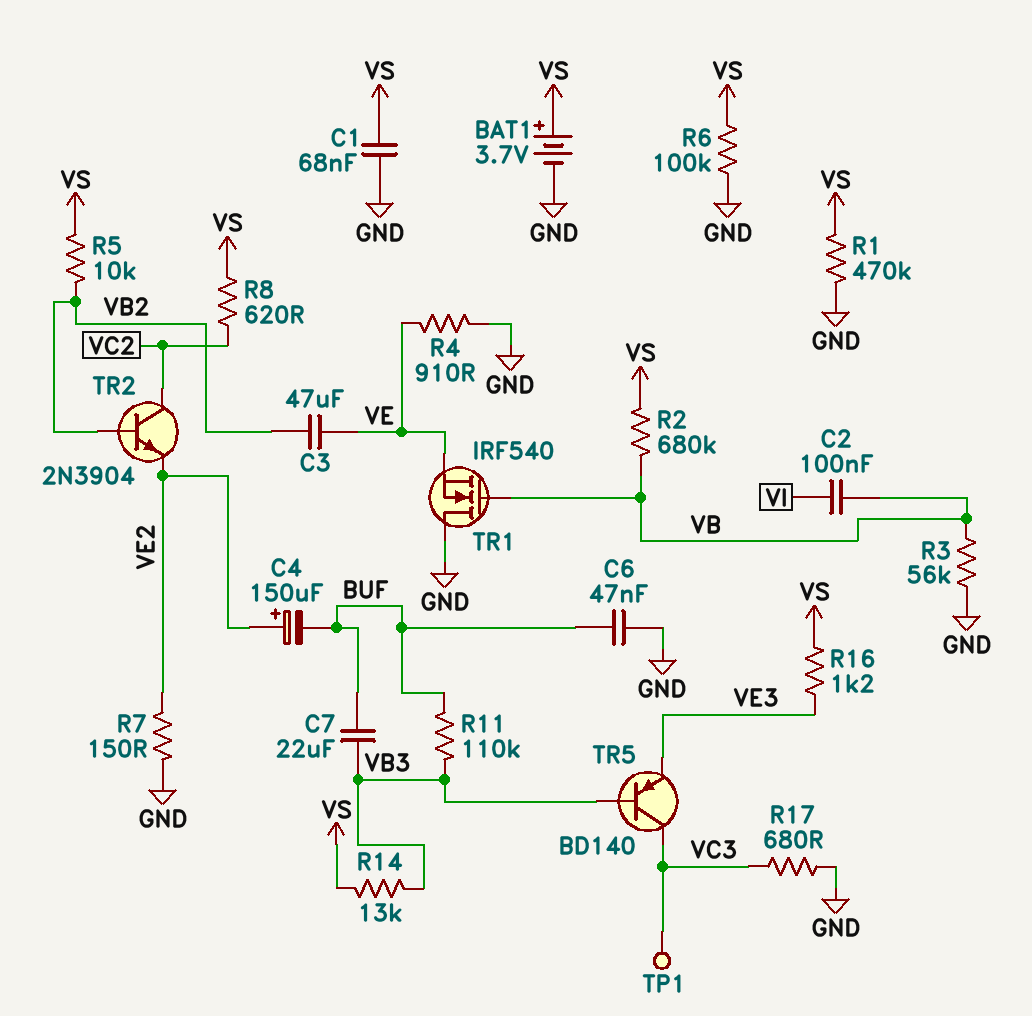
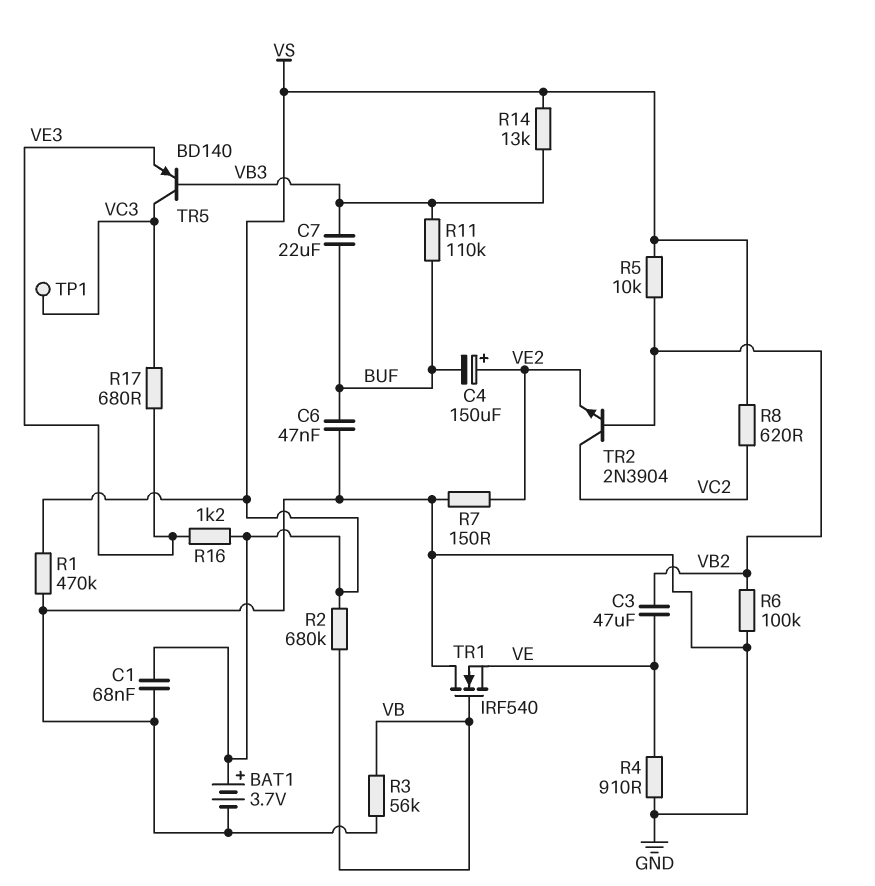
C2: 100nF (VB, VI) -> none
R6: 100k (GND, VS) -> 100k (GND, VB2)
R17: 680 (GND, VC3) -> 680 (VC3, VE3)

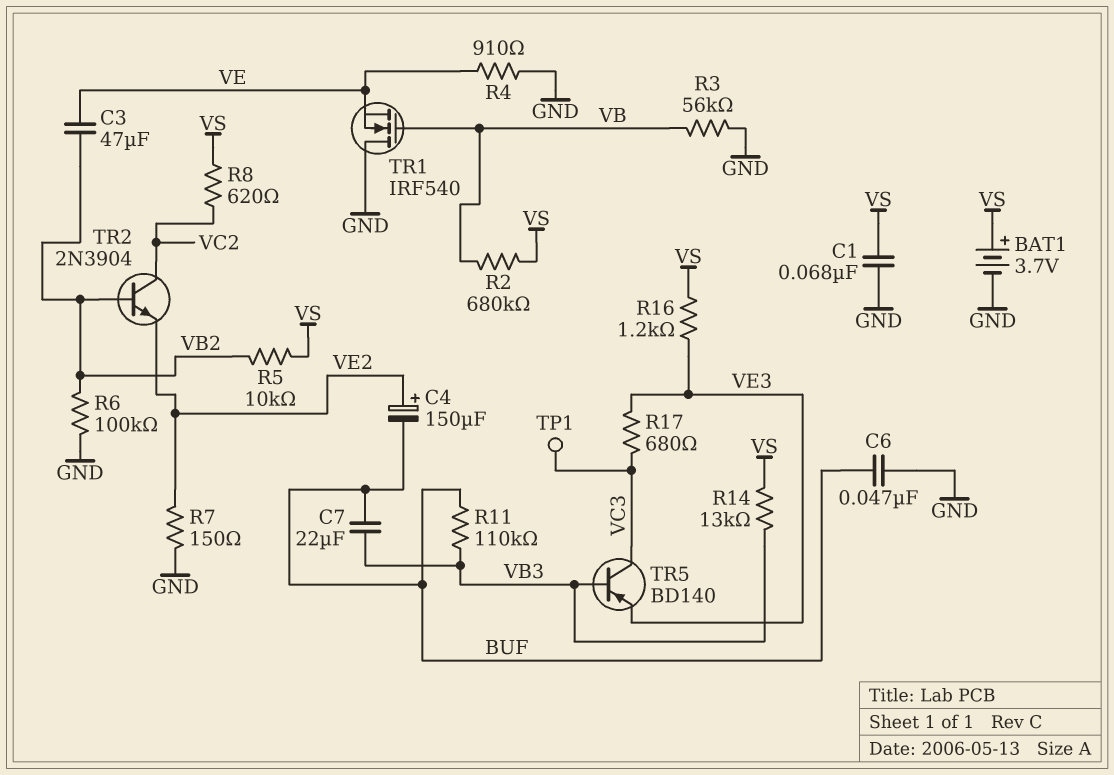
R1: 470k (GND, VS) -> none

